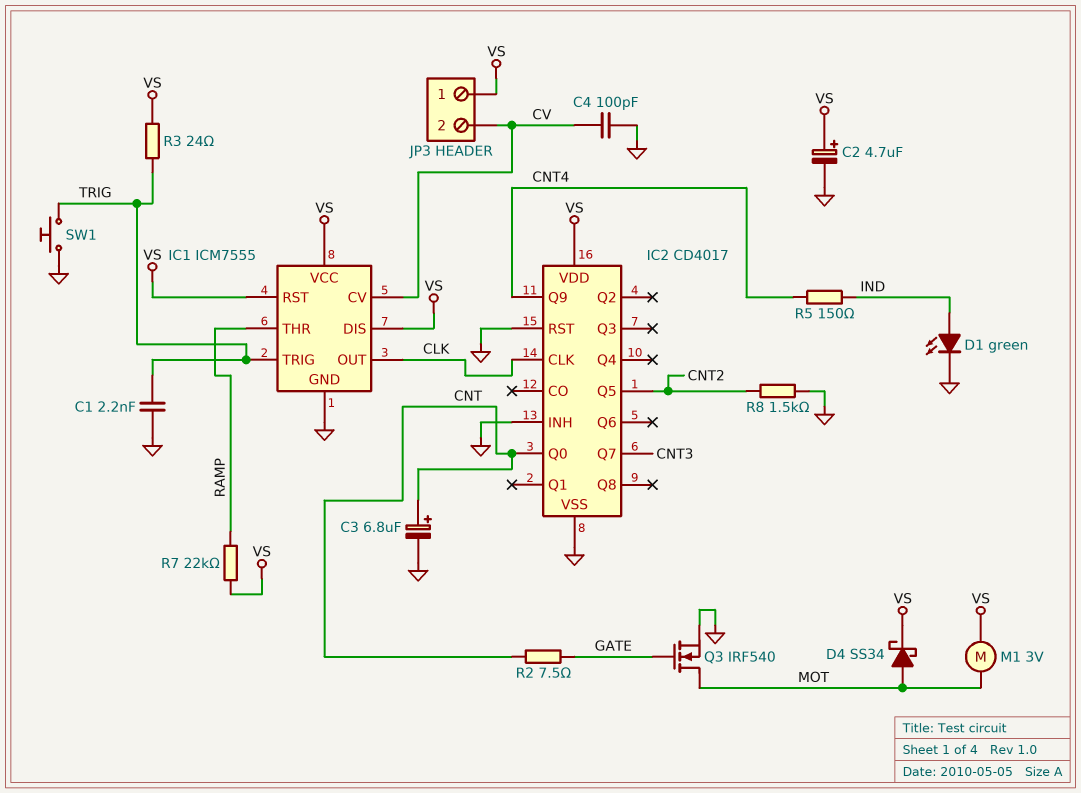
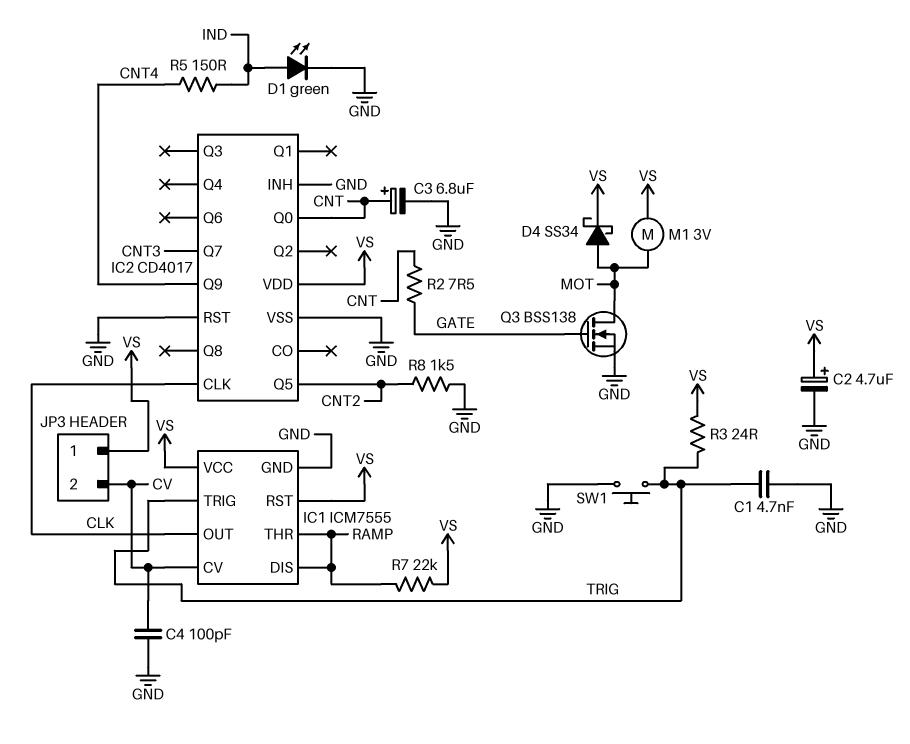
C1: 2.2nF (GND, TRIG) -> 4.7nF (GND, TRIG)
IC1 pin DIS: VS -> RAMP
Q3: NMOS IRF540 (G GATE, D MOT, S GND) -> NMOS BSS138 (G GATE, D MOT, S GND)

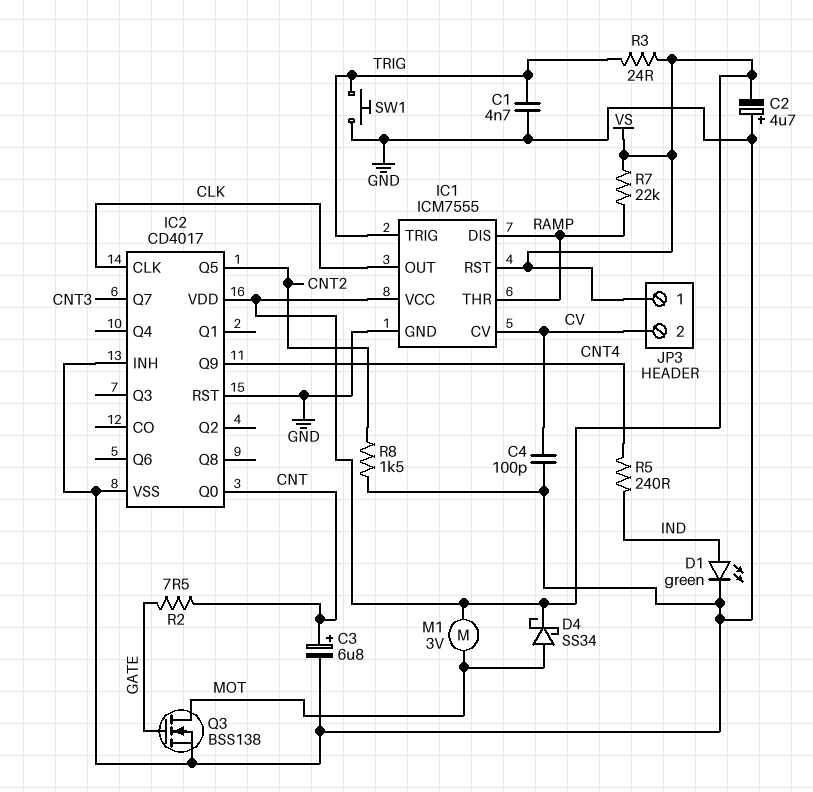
C2: 4.7uF (plus VS, minus GND) -> 4.7uF (plus GND, minus VS)
R5: 150 (CNT4, IND) -> 240 (CNT4, IND)

